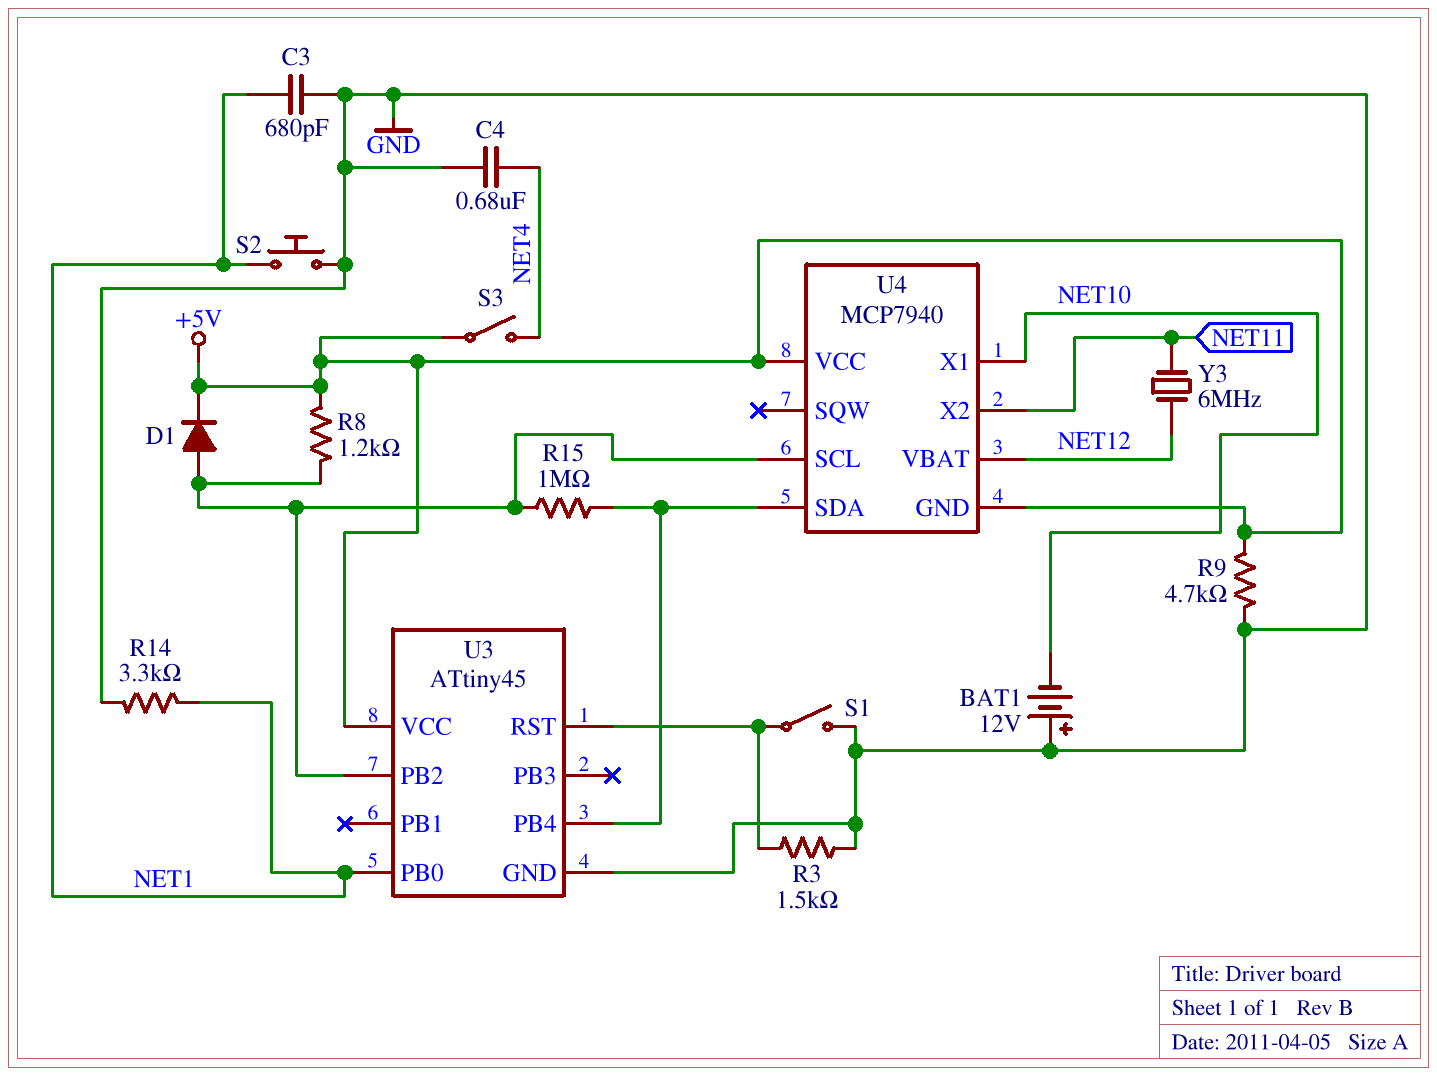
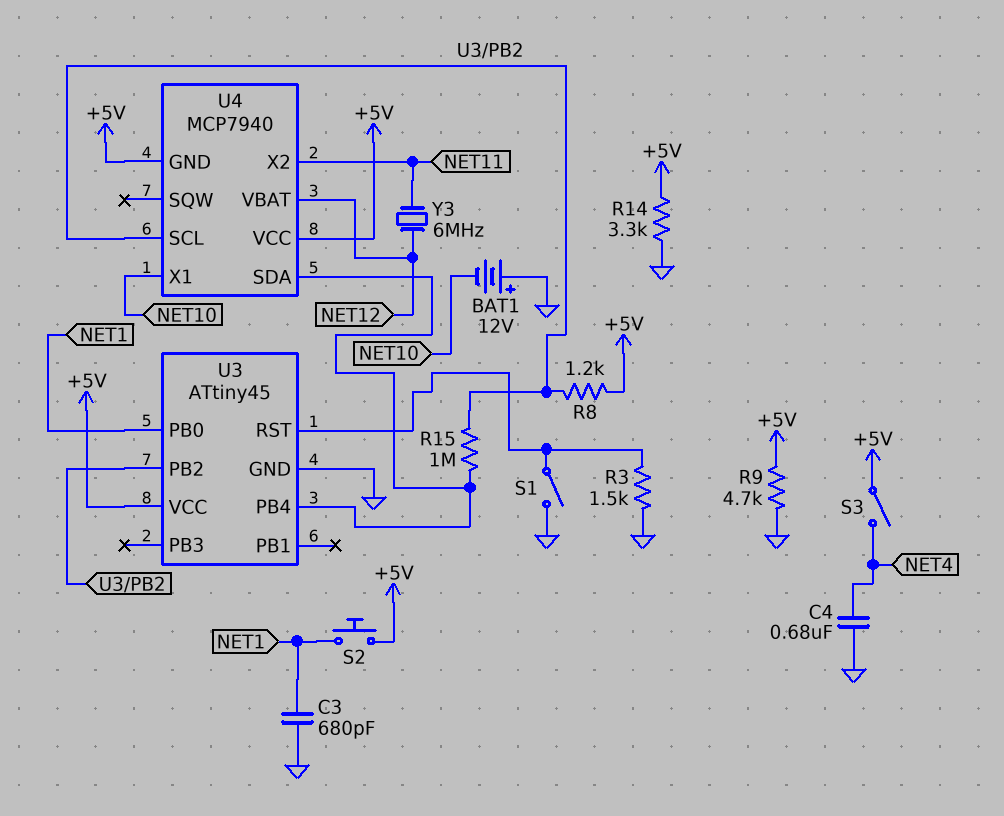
D1: diode (A U3/PB2, K +5V) -> none
R14: 3.3k (GND, NET1) -> 3.3k (+5V, GND)
S2: button (GND, NET1) -> button (+5V, NET1)

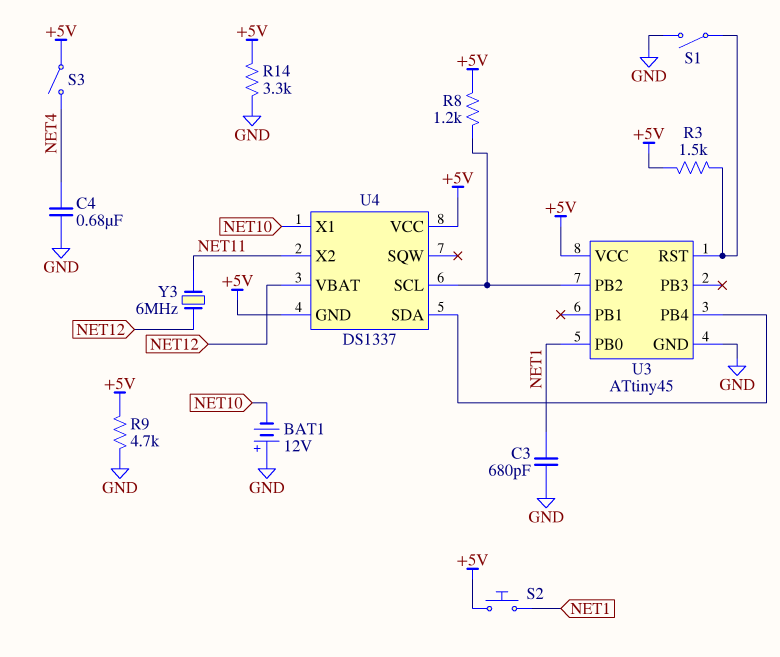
R3: 1.5k (GND, U3/RST) -> 1.5k (+5V, U3/RST)
R15: 1M (U3/PB2, U3/PB4) -> none
U4: MCP7940 -> DS1337

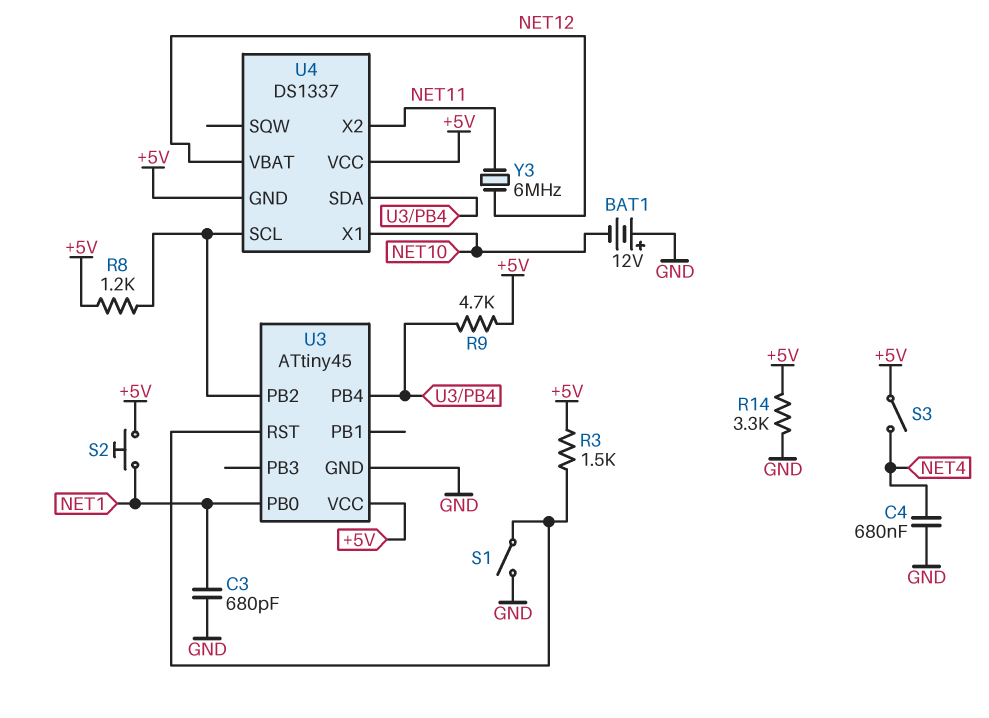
R9: 4.7k (+5V, GND) -> 4.7k (+5V, U3/PB4)

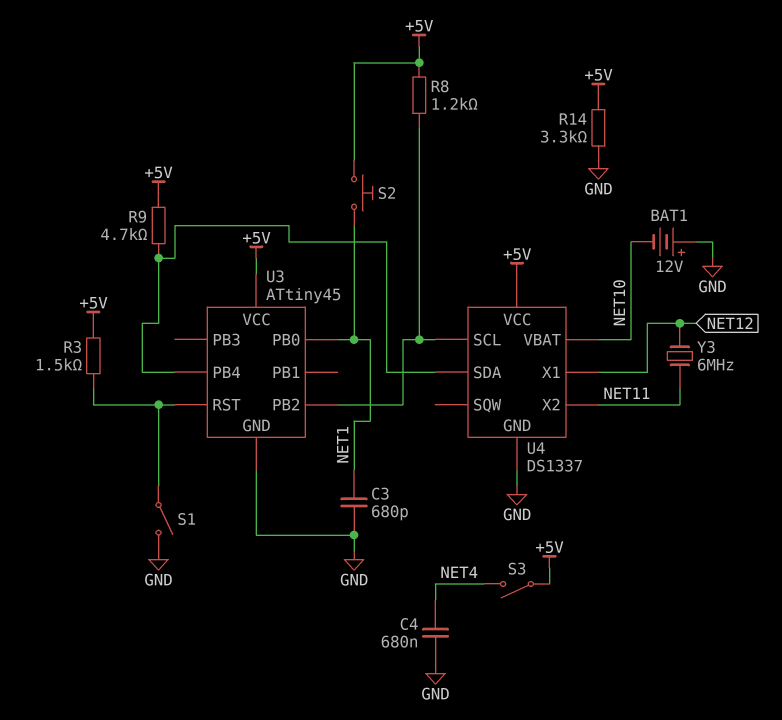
U4 pin GND: +5V -> GND
U4 pin VBAT: NET12 -> NET10
U4 pin X1: NET10 -> NET12

